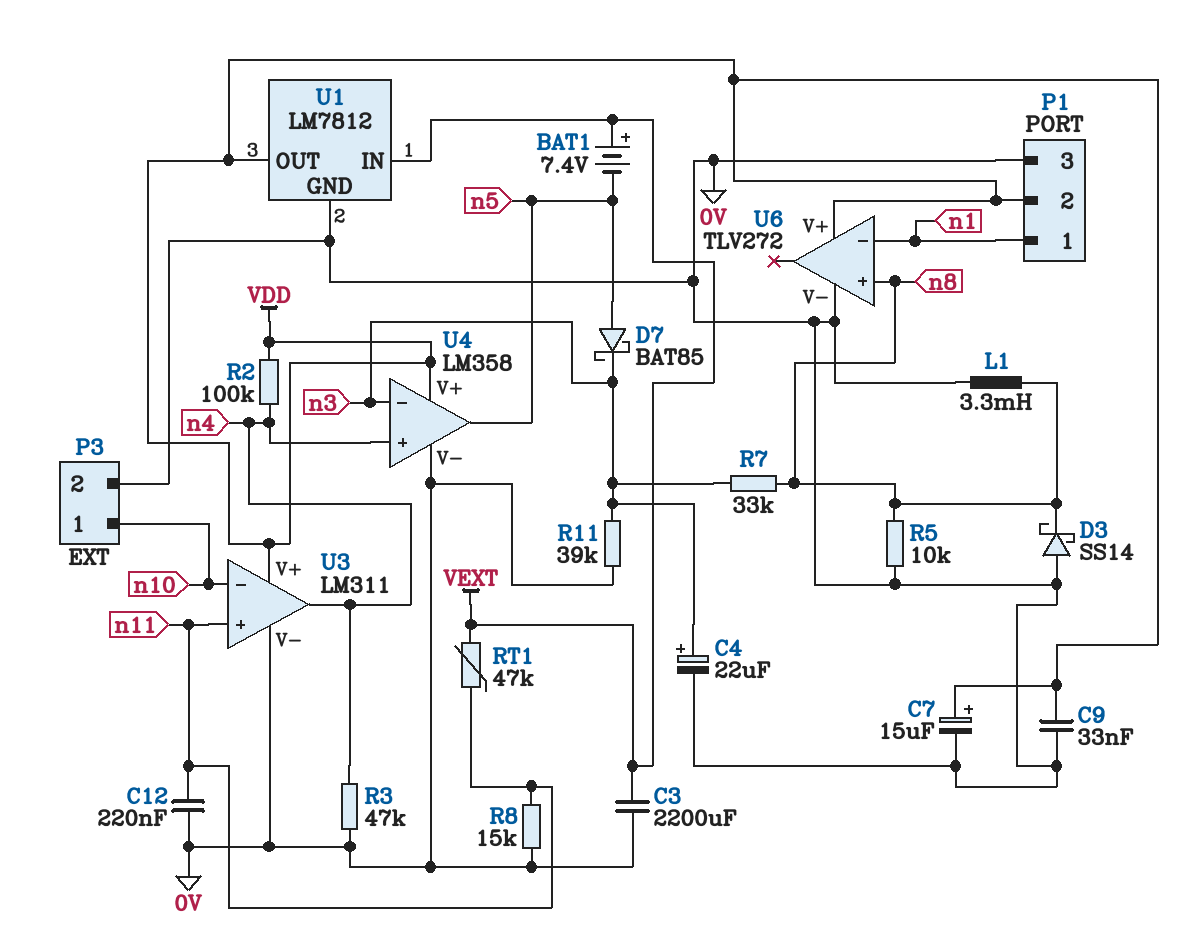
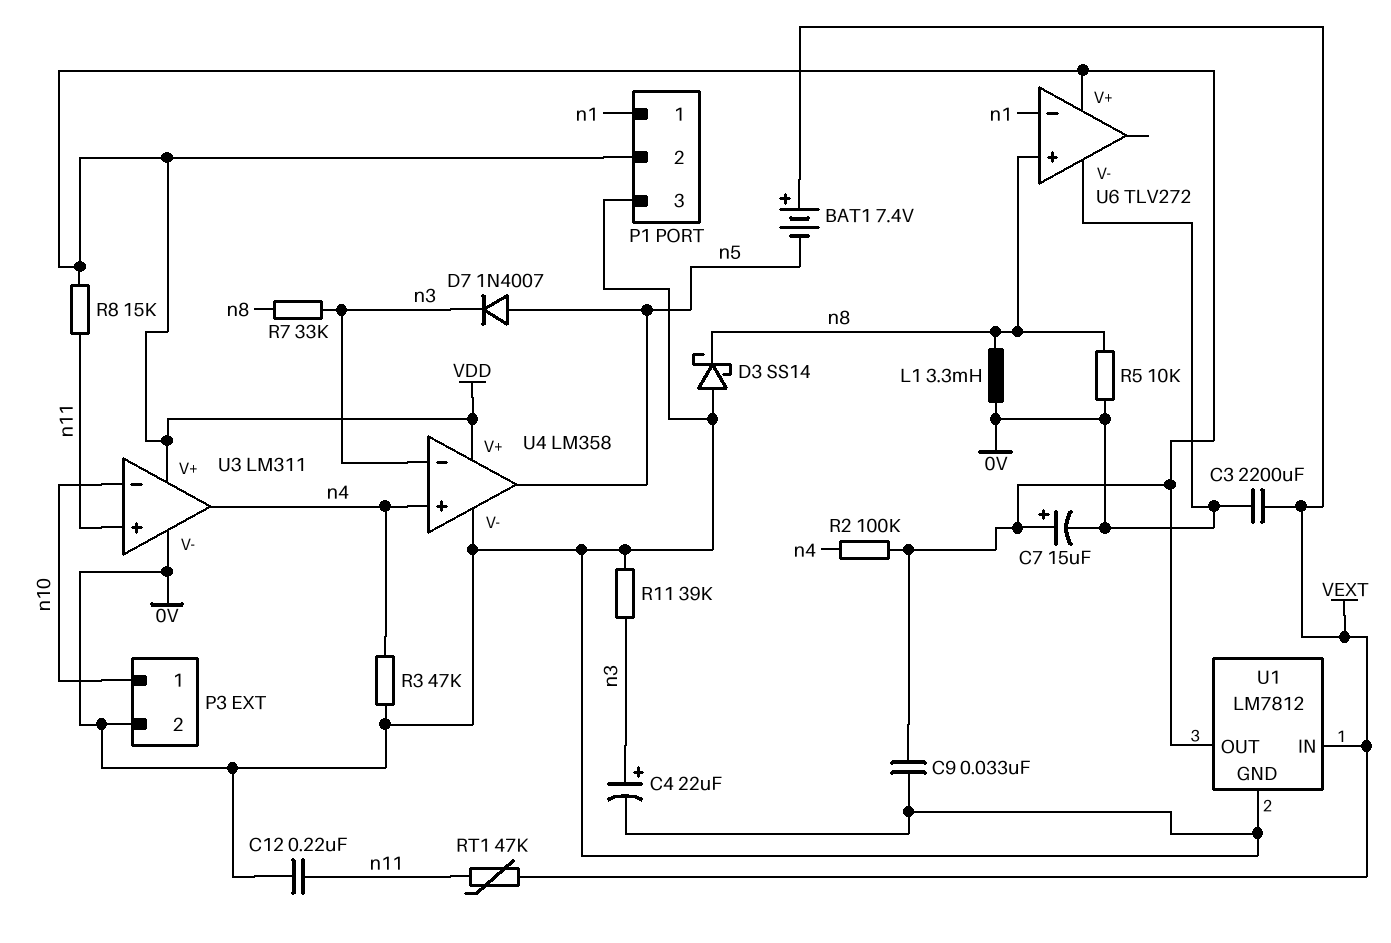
D7: schottky BAT85 (A n5, K n3) -> diode 1N4007 (A n5, K n3)
R8: 15k (0V, n11) -> 15k (VDD, n11)

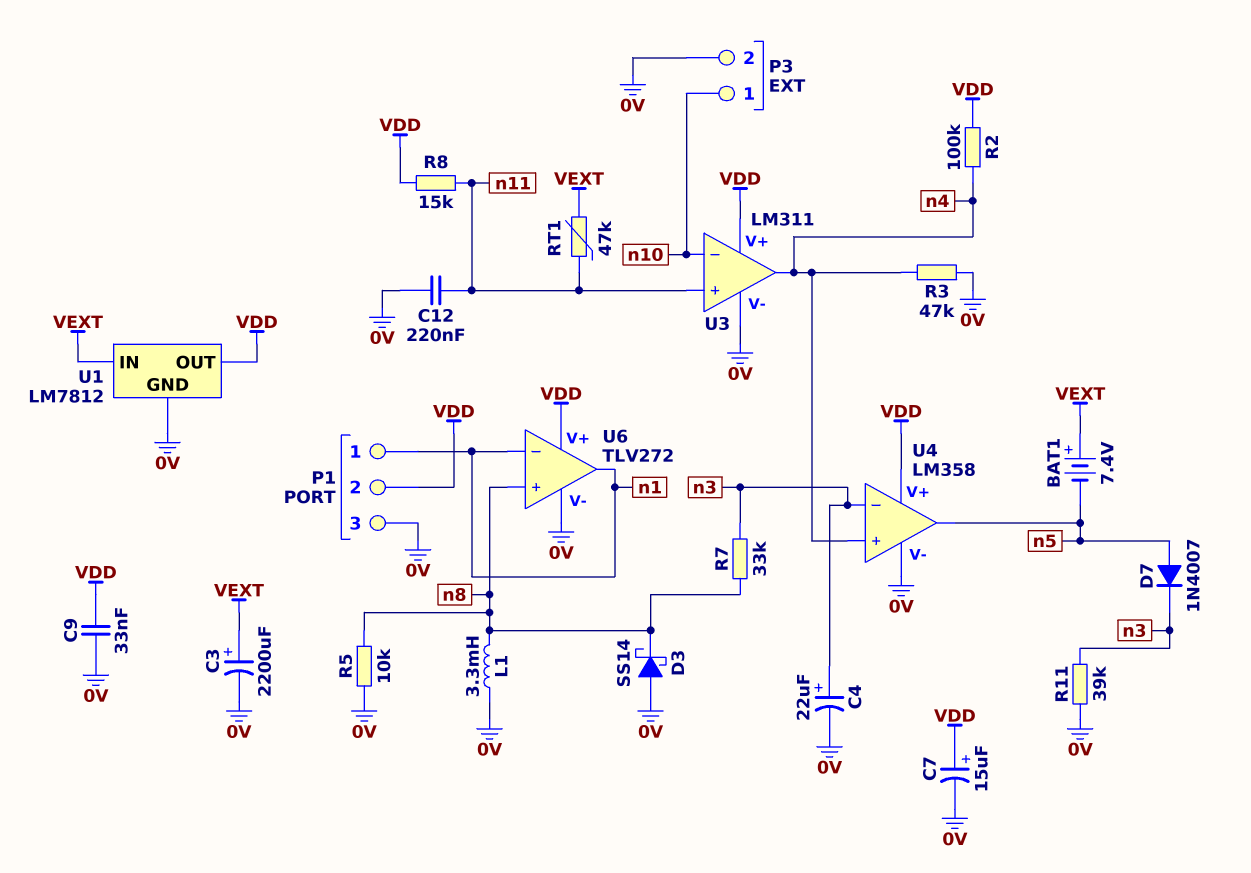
C3: 2200uF (0V, VEXT) -> 2200uF (plus VEXT, minus 0V)
U6 pin out: none -> n1

